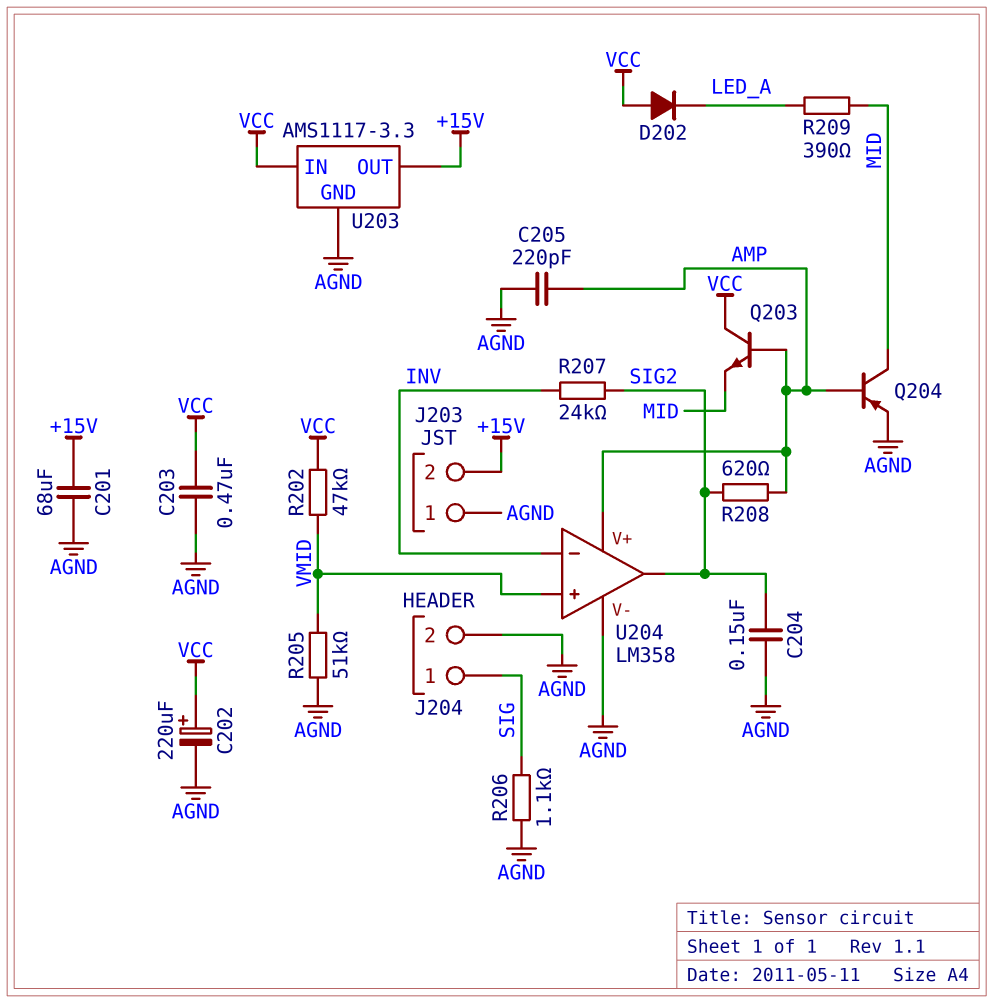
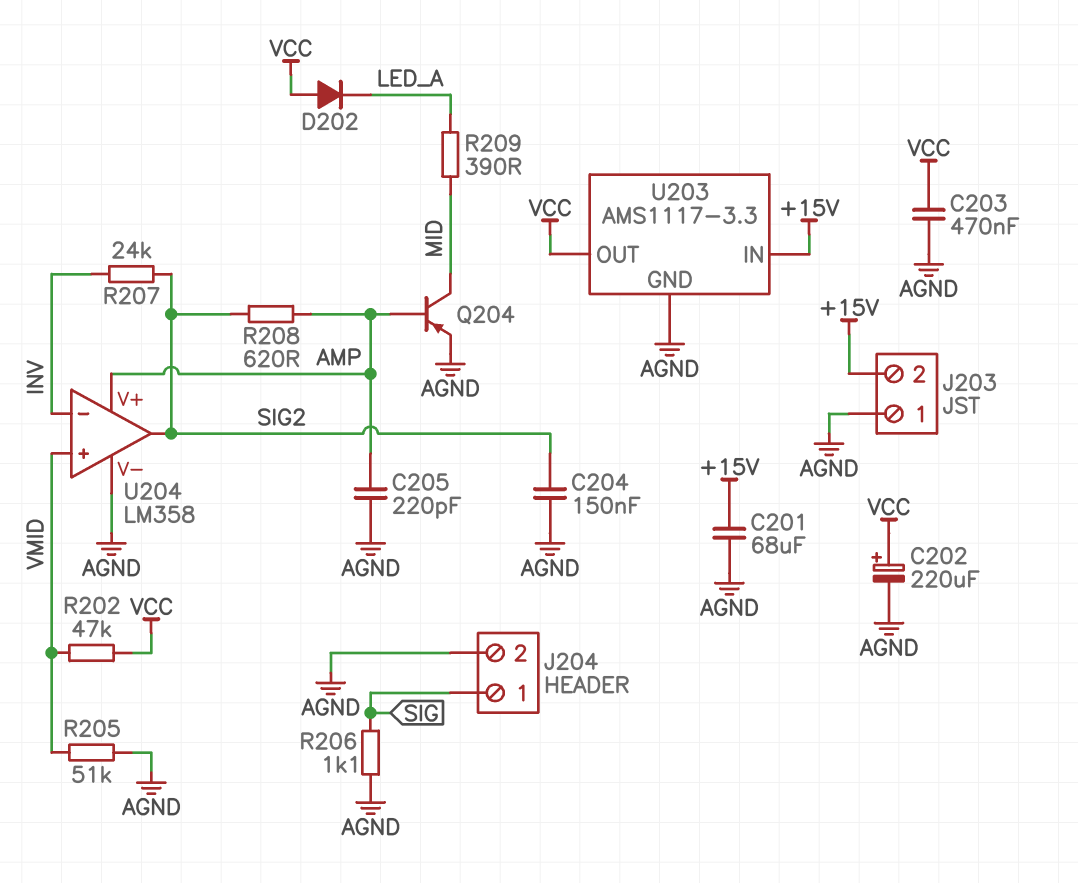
Q203: NPN (B AMP, C VCC, E MID) -> none
U203 pin IN: VCC -> +15V
U203 pin OUT: +15V -> VCC

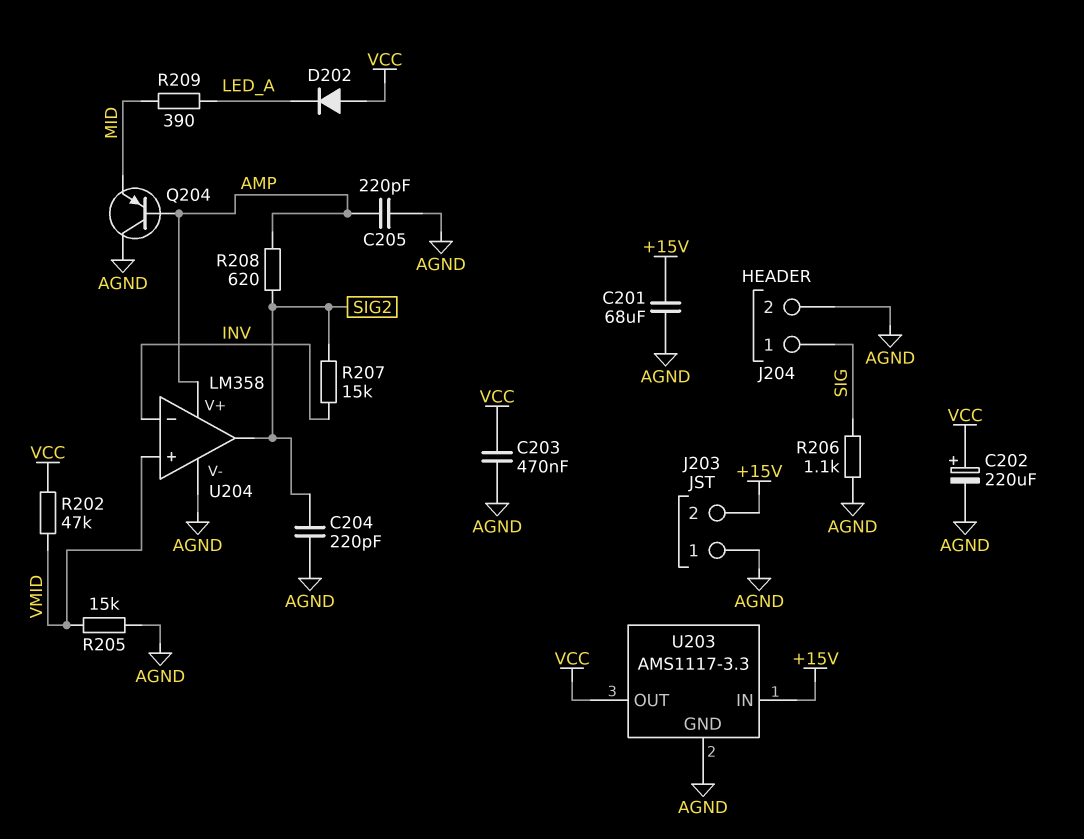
C204: 150nF (AGND, SIG2) -> 220pF (AGND, SIG2)
Q204: PNP (B AMP, C MID, E AGND) -> PNP (B AMP, C AGND, E MID)
R205: 51k (AGND, VMID) -> 15k (AGND, VMID)
R207: 24k (INV, SIG2) -> 15k (INV, SIG2)

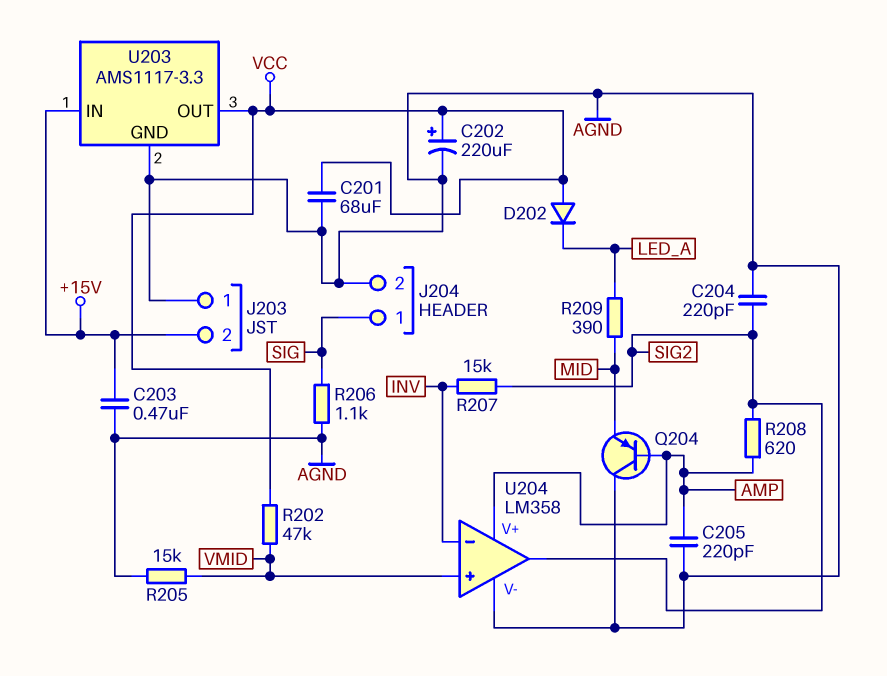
C201: 68uF (+15V, AGND) -> 68uF (AGND, VCC)
C203: 470nF (AGND, VCC) -> 470nF (+15V, AGND)

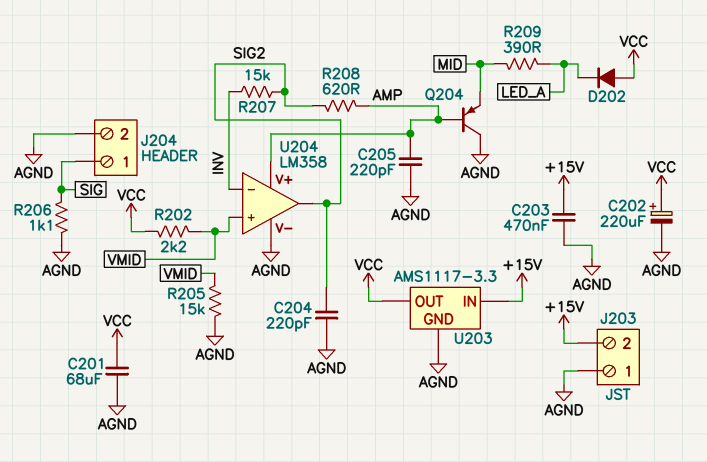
R202: 47k (VCC, VMID) -> 2.2k (VCC, VMID)

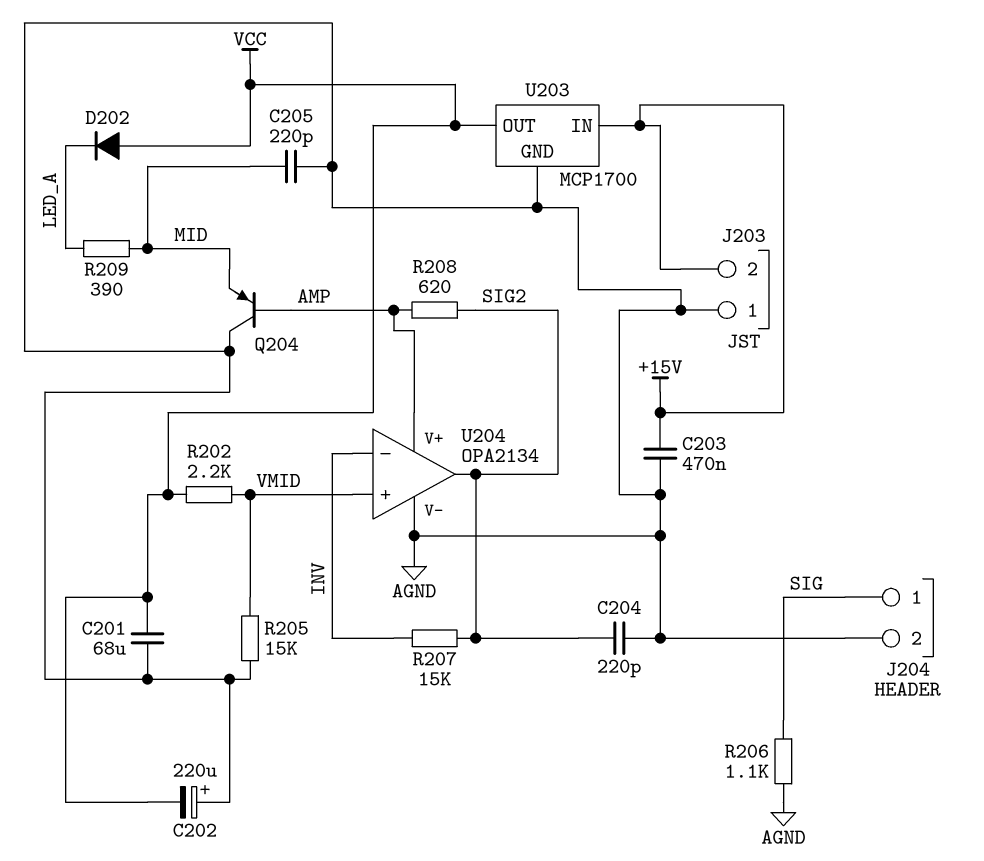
C202: 220uF (plus VCC, minus AGND) -> 220uF (plus AGND, minus VCC)
C205: 220pF (AGND, AMP) -> 220pF (AGND, MID)
U203: AMS1117-3.3 -> MCP1700
U204: LM358 -> OPA2134

